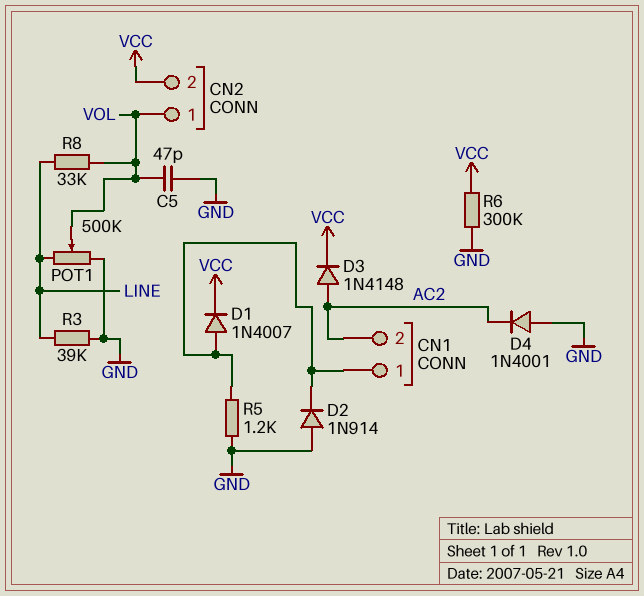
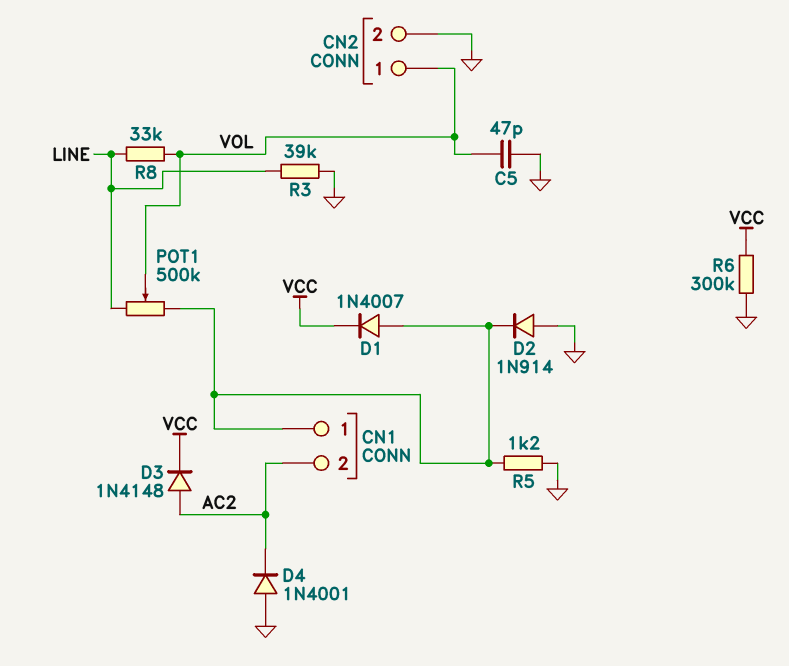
CN2 pin 2: VCC -> GND
POT1: 500k (GND, LINE, wiper VOL) -> 500k (CN1/1, LINE, wiper VOL)

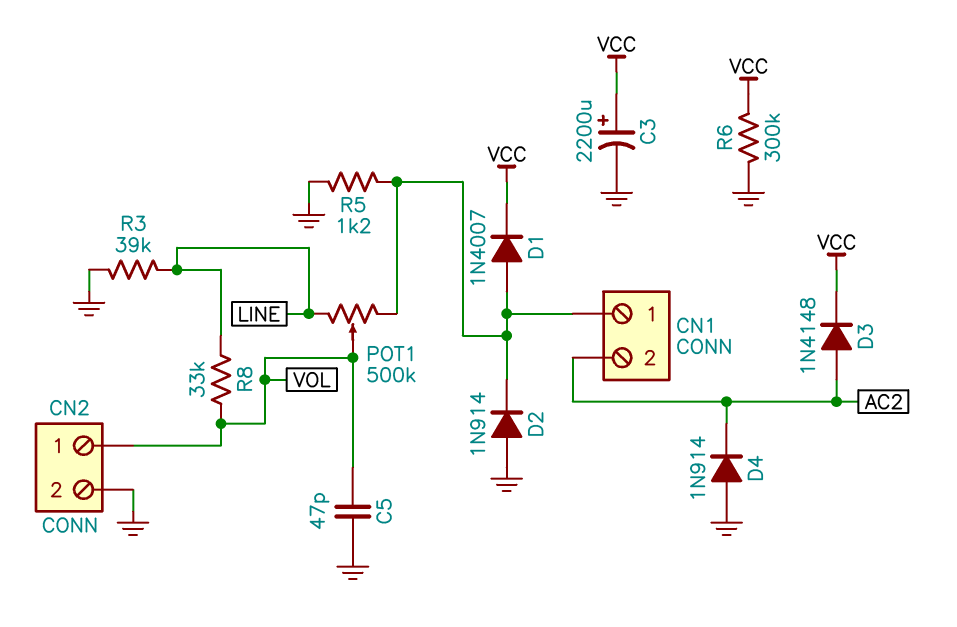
C3: none -> 2200uF (plus VCC, minus GND)
D4: diode 1N4001 (A GND, K AC2) -> diode 1N914 (A GND, K AC2)

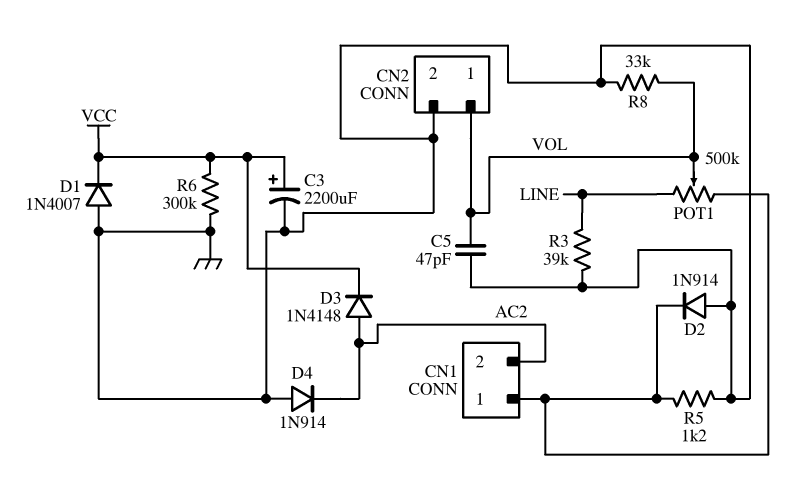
D1: diode 1N4007 (A CN1/1, K VCC) -> diode 1N4007 (A GND, K VCC)
R8: 33k (LINE, VOL) -> 33k (GND, VOL)

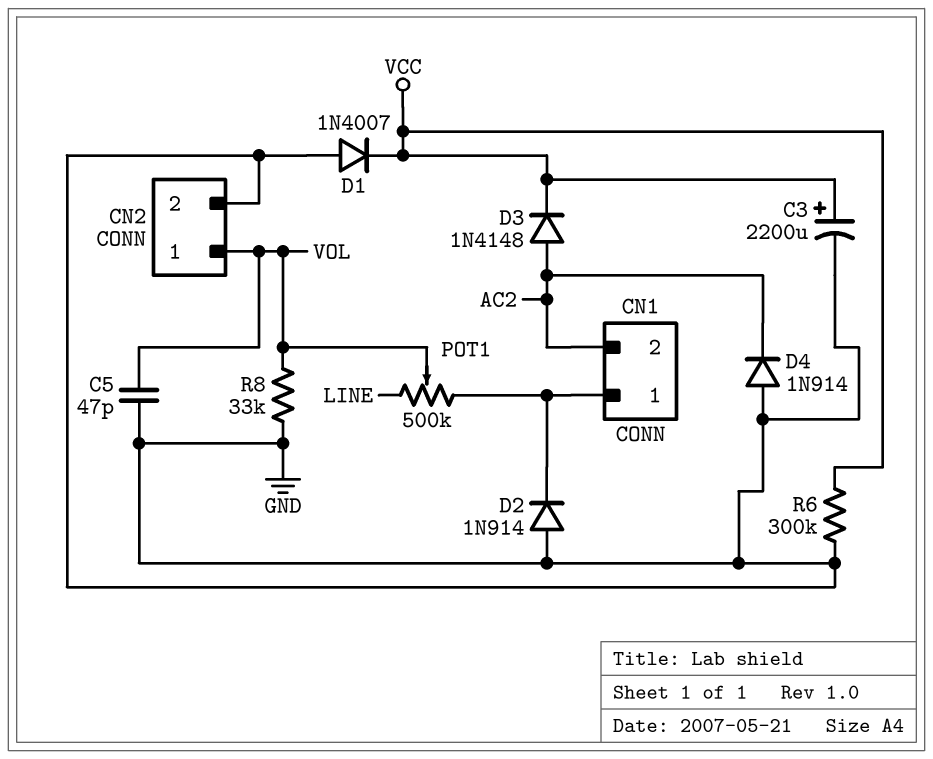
R3: 39k (GND, LINE) -> none
R5: 1.2k (CN1/1, GND) -> none

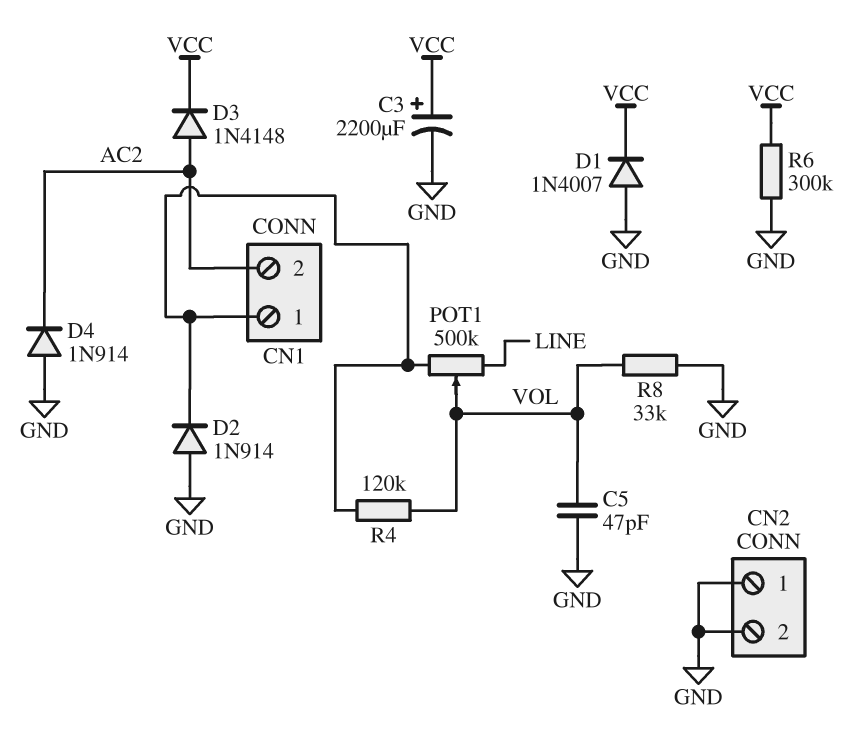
CN2 pin 1: VOL -> GND
R4: none -> 120k (CN1/1, VOL)

